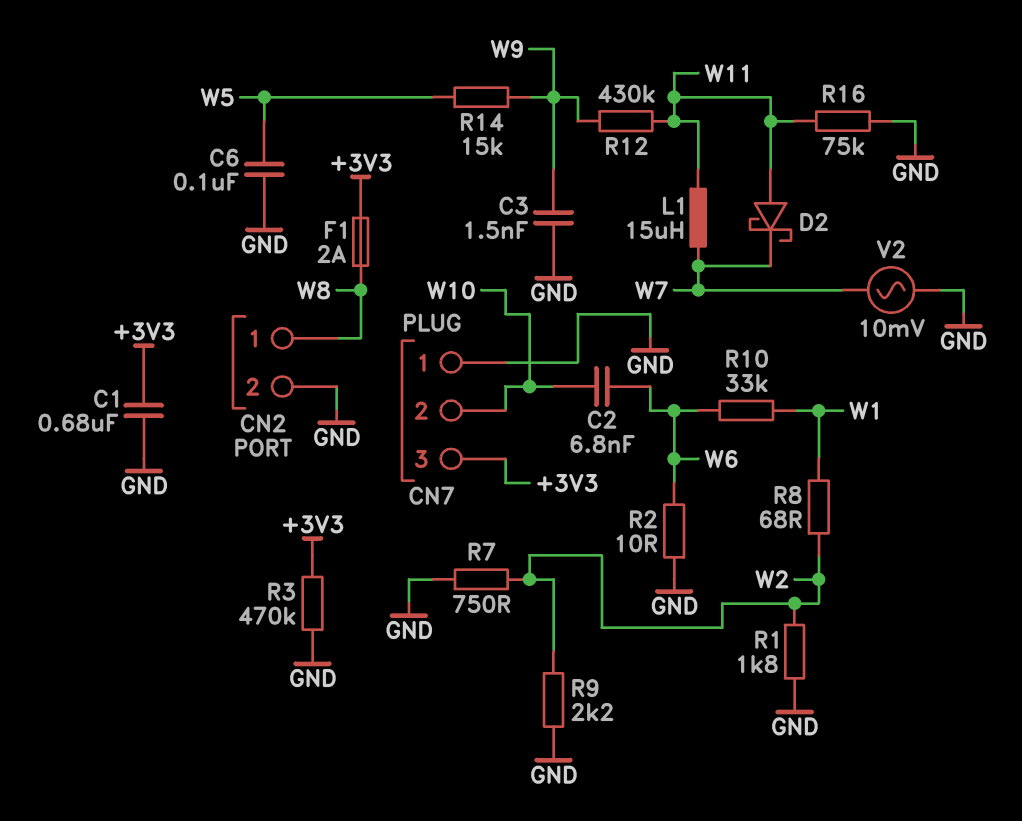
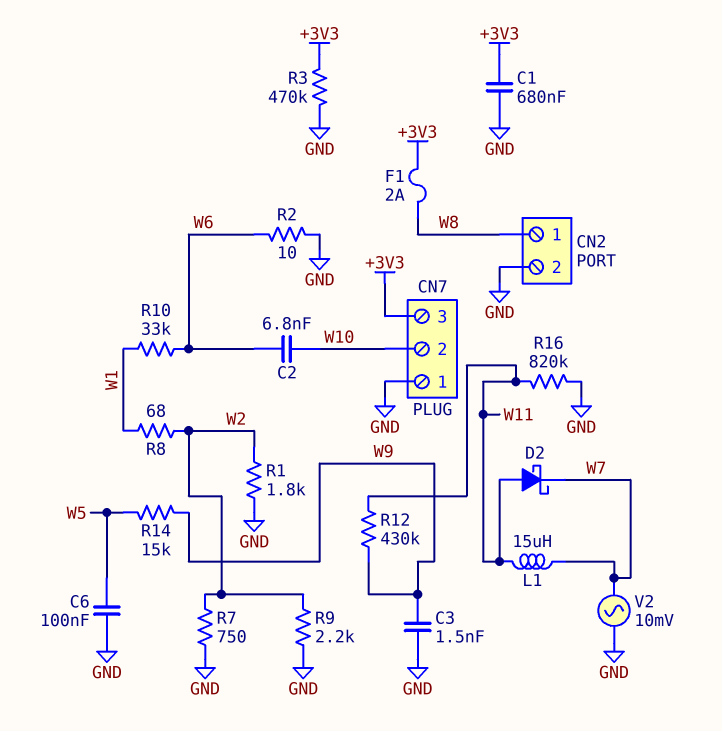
R16: 75k (GND, W11) -> 820k (GND, W11)

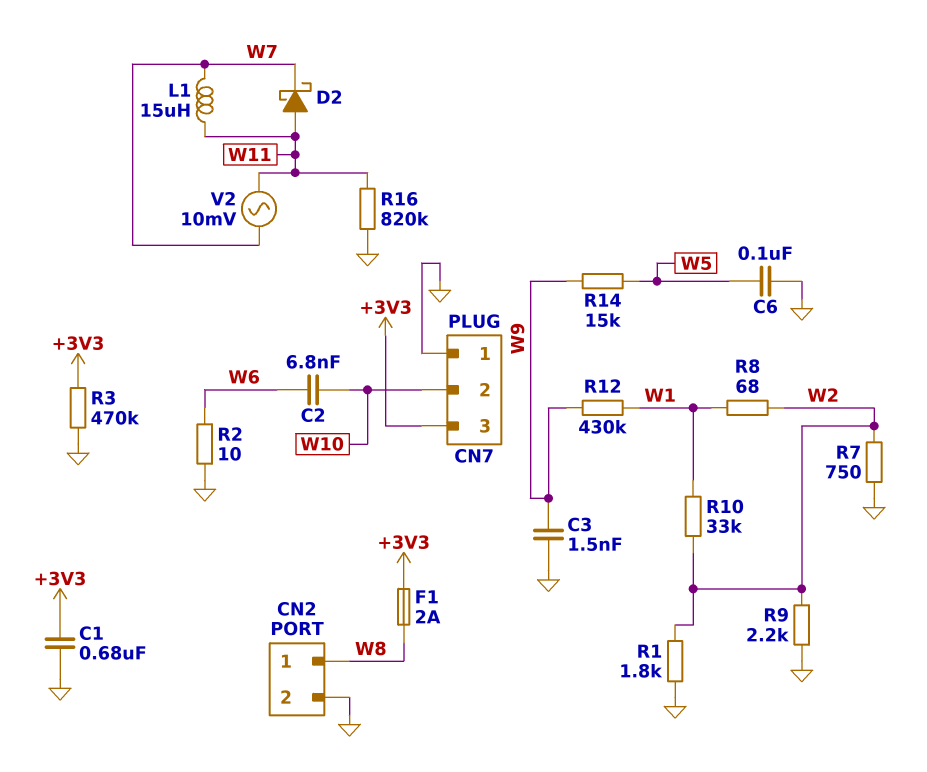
R10: 33k (W1, W6) -> 33k (W1, W2)
R12: 430k (W9, W11) -> 430k (W1, W9)
V2: AC 10mV (GND, W7) -> AC 10mV (W7, W11)

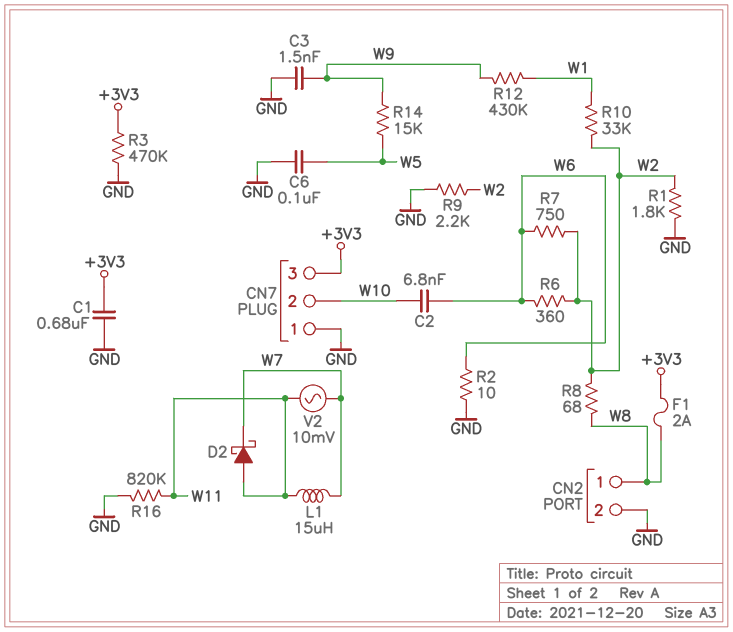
R6: none -> 360 (W2, W6)
R7: 750 (GND, W2) -> 750 (W2, W6)
R8: 68 (W1, W2) -> 68 (W2, W8)

